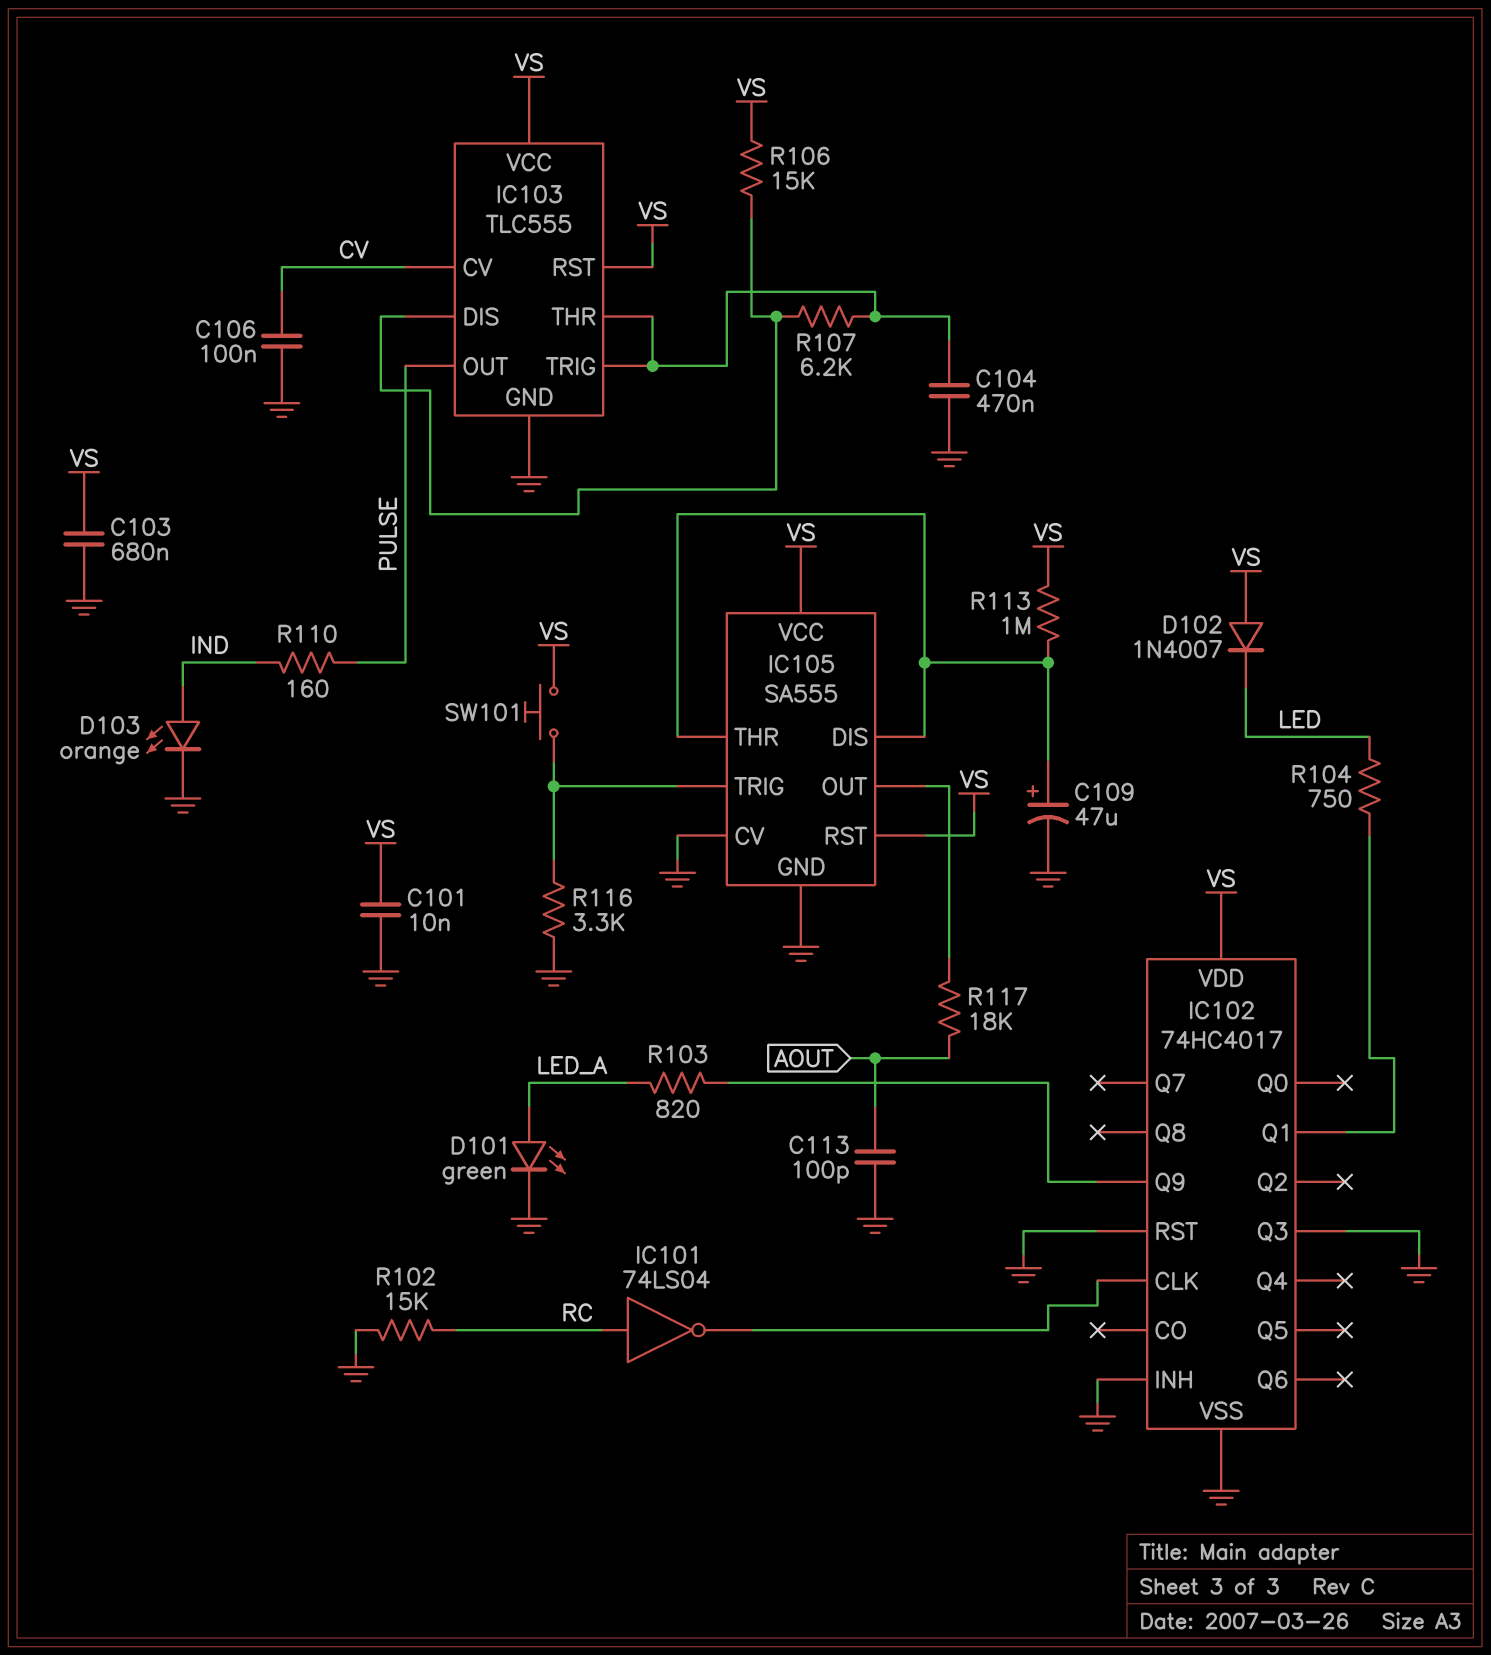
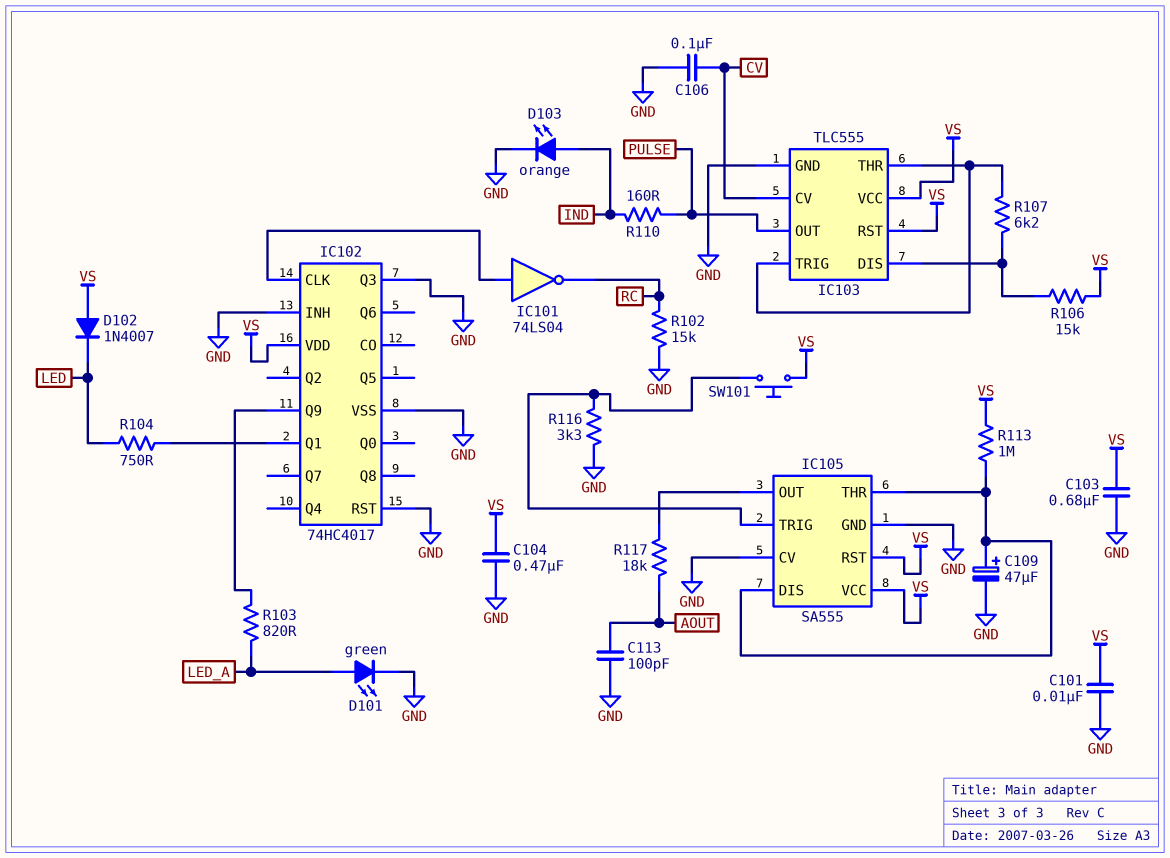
C104: 470nF (GND, IC103/THR) -> 470nF (GND, VS)
IC101: NOT 74LS04 (in RC, out IC102/CLK) -> NOT 74LS04 (in IC102/CLK, out RC)

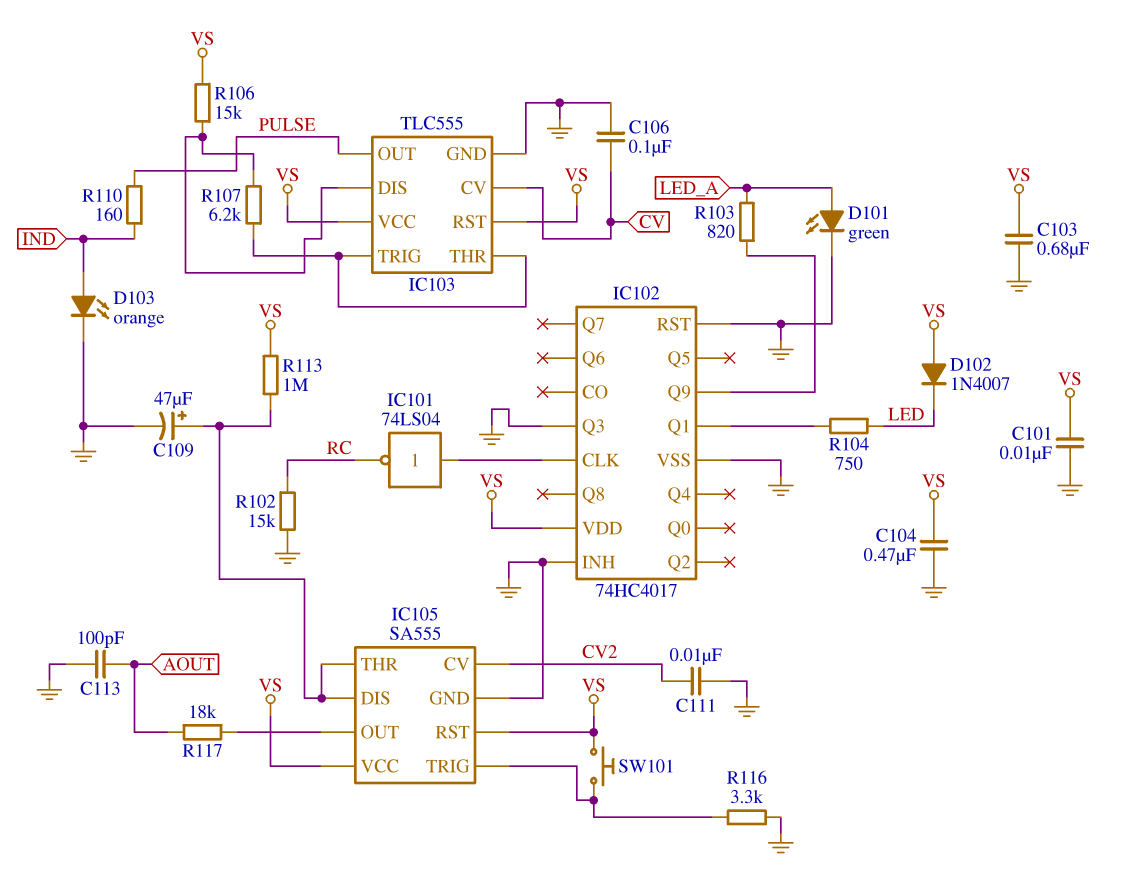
C111: none -> 10nF (CV2, GND)
IC105 pin CV: GND -> CV2

